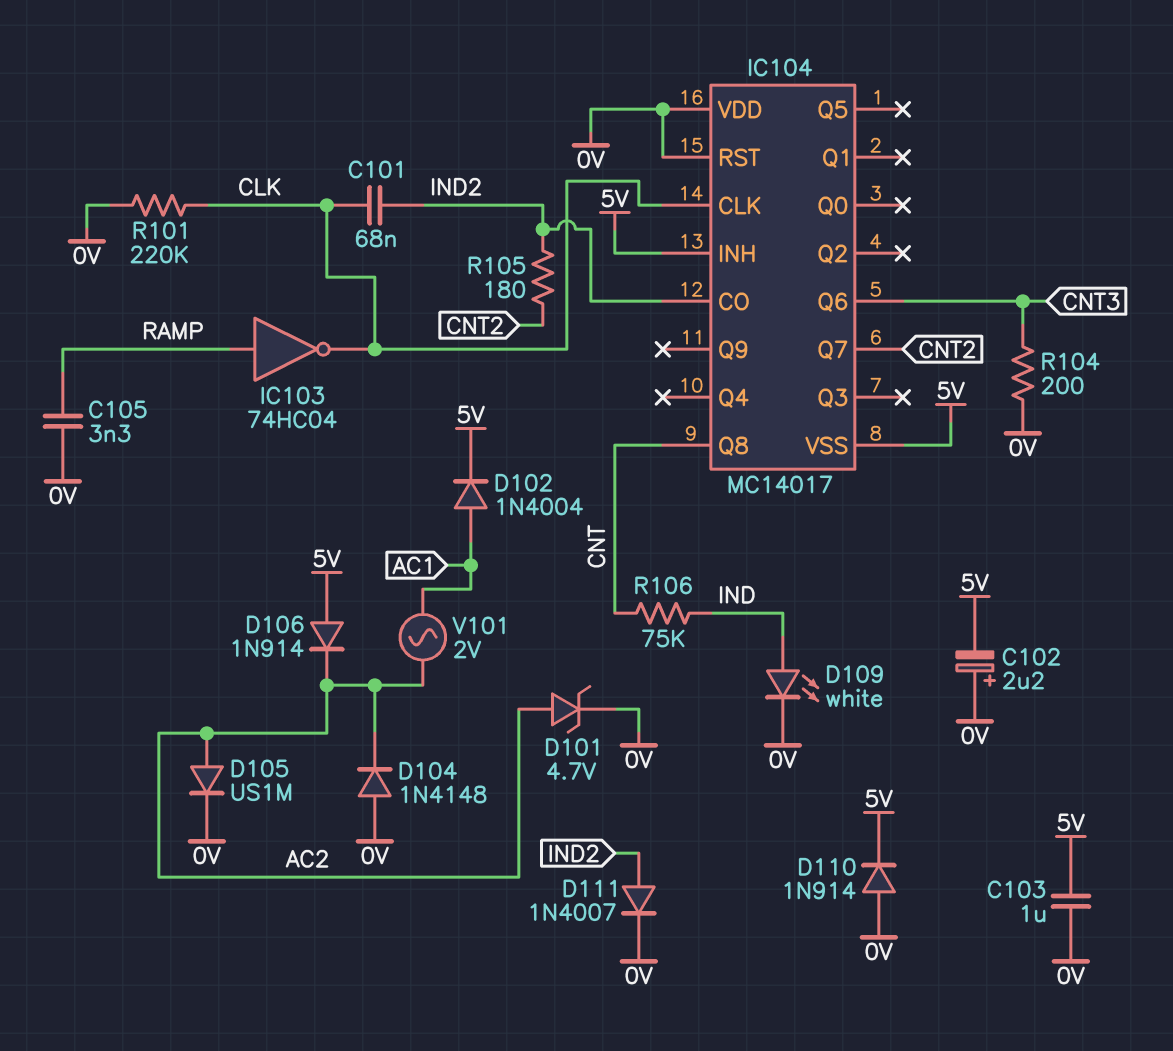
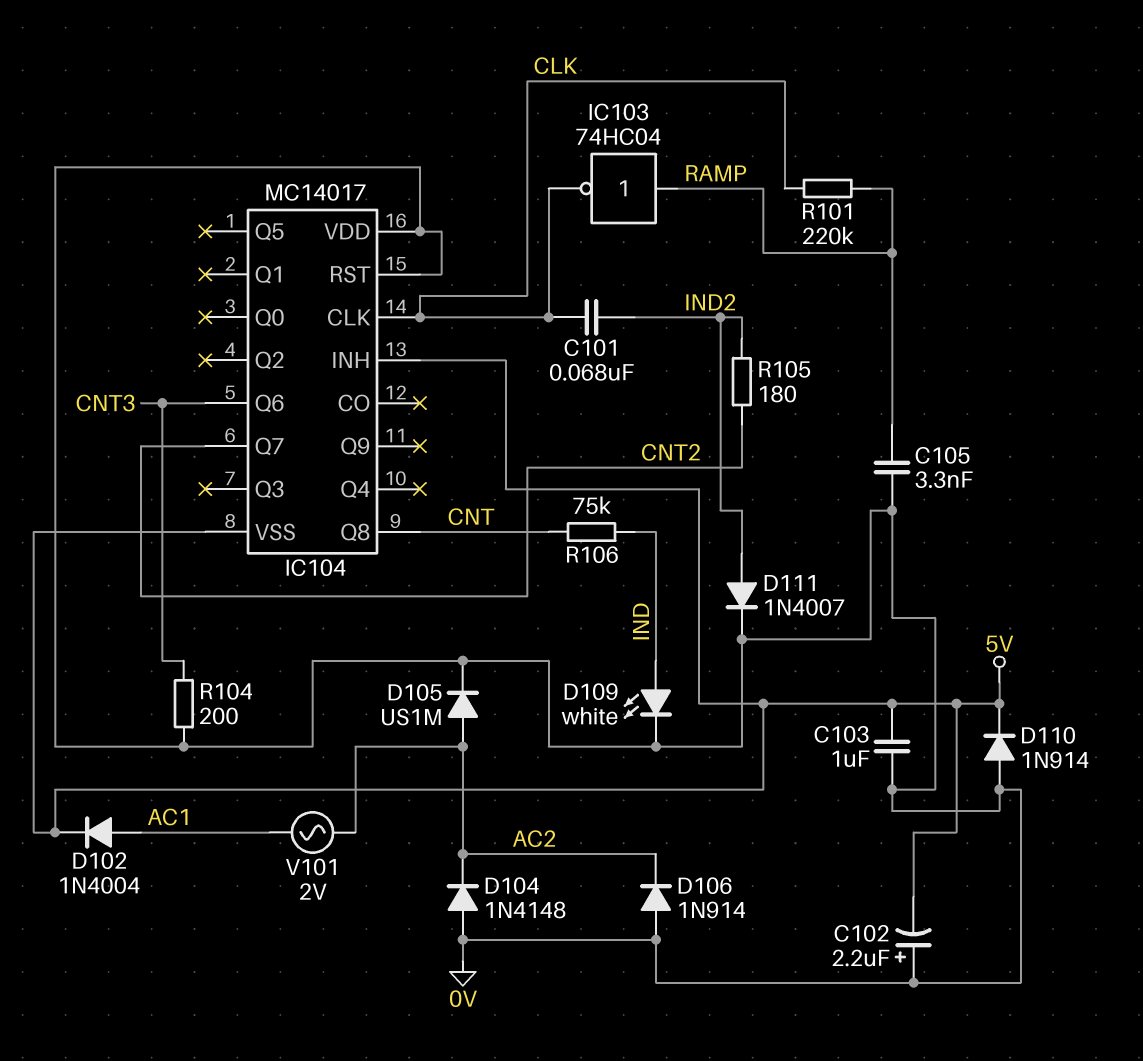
D101: zener 4.7V (A AC2, K 0V) -> none
D106: diode 1N914 (A 5V, K AC2) -> diode 1N914 (A 0V, K AC2)
IC104 pin CO: IND2 -> none
R101: 220k (0V, CLK) -> 220k (CLK, RAMP)

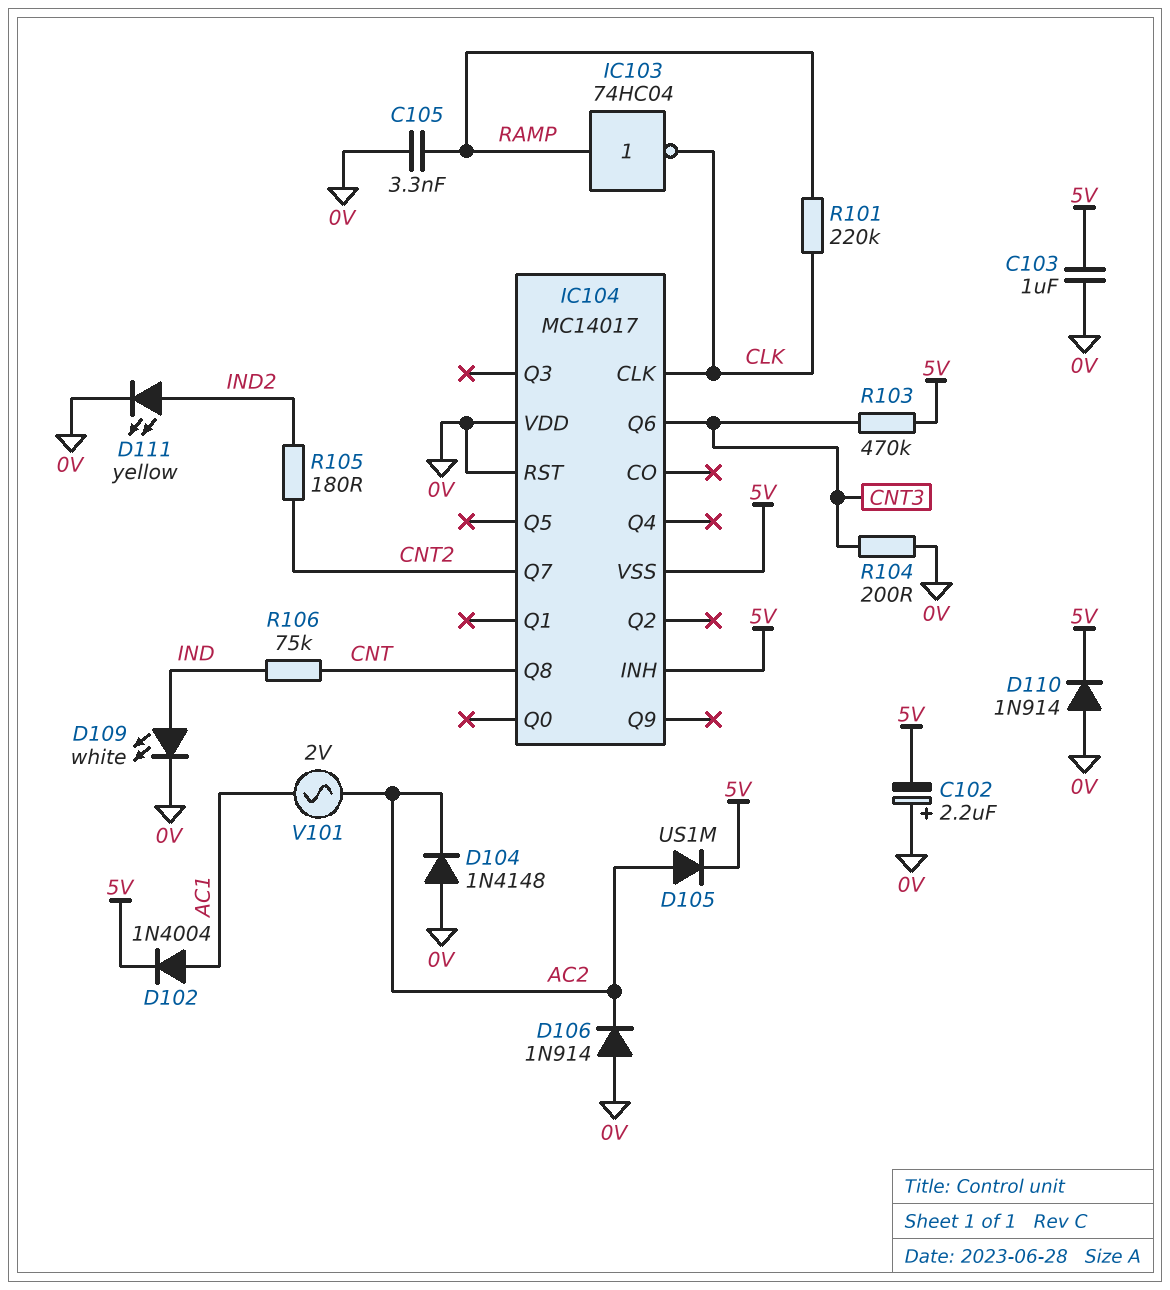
C101: 68nF (CLK, IND2) -> none
D105: diode US1M (A AC2, K 0V) -> diode US1M (A AC2, K 5V)
D111: diode 1N4007 (A IND2, K 0V) -> LED yellow (A IND2, K 0V)
R103: none -> 470k (5V, CNT3)

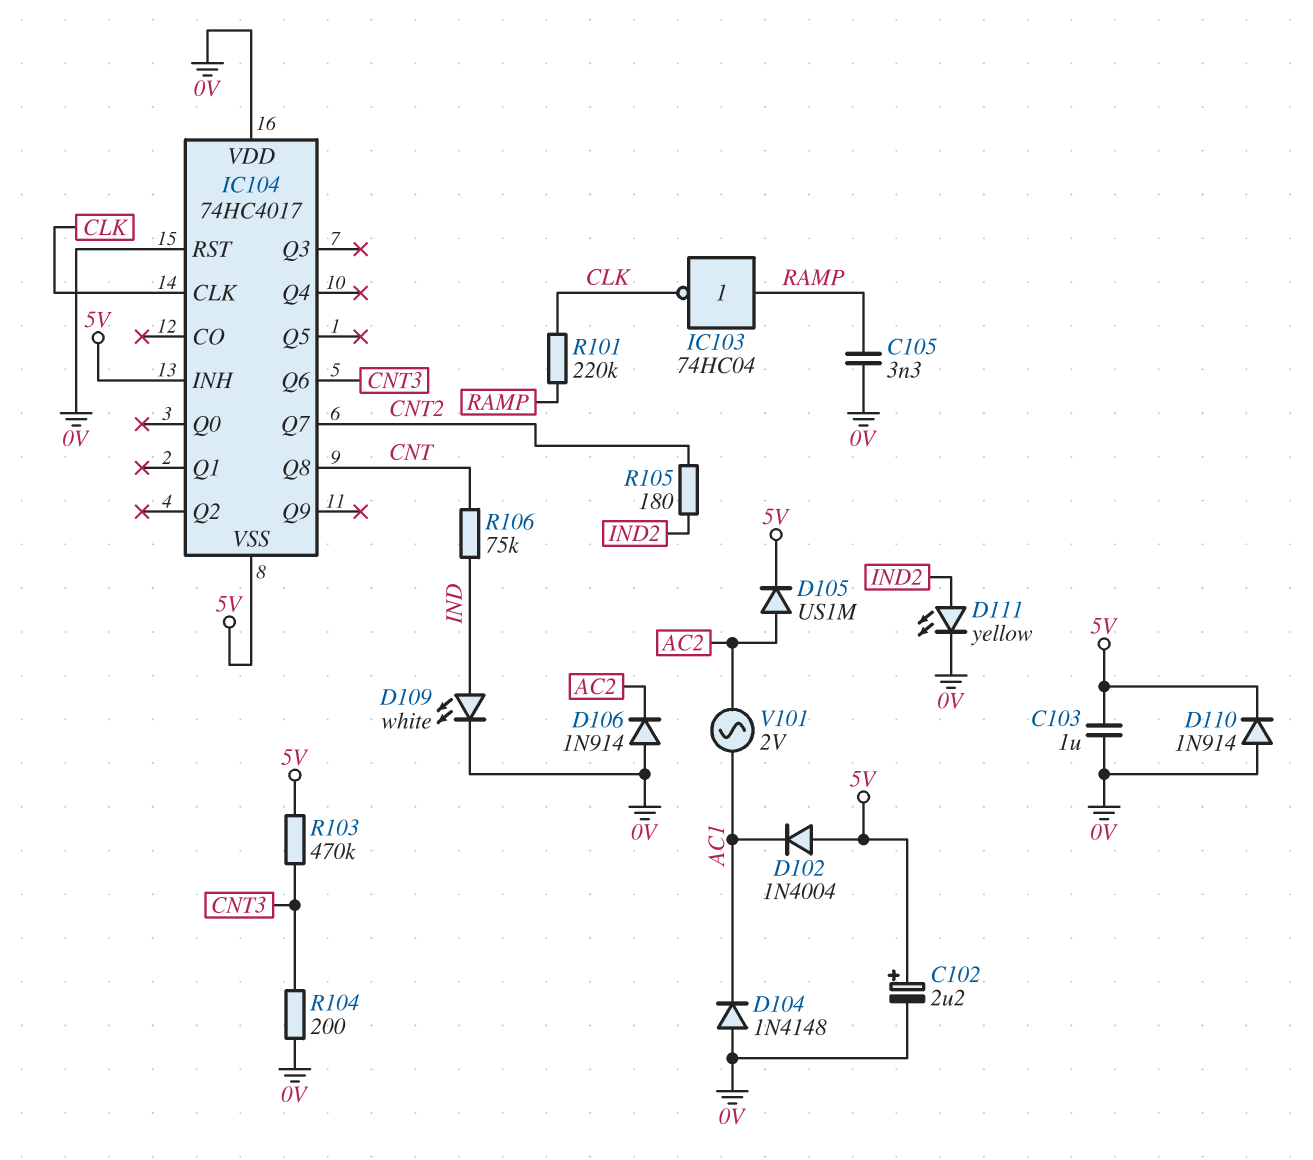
C102: 2.2uF (plus 0V, minus 5V) -> 2.2uF (plus 5V, minus 0V)
D102: diode 1N4004 (A AC1, K 5V) -> diode 1N4004 (A 5V, K AC1)
D104: diode 1N4148 (A 0V, K AC2) -> diode 1N4148 (A 0V, K AC1)
IC104: MC14017 -> 74HC4017

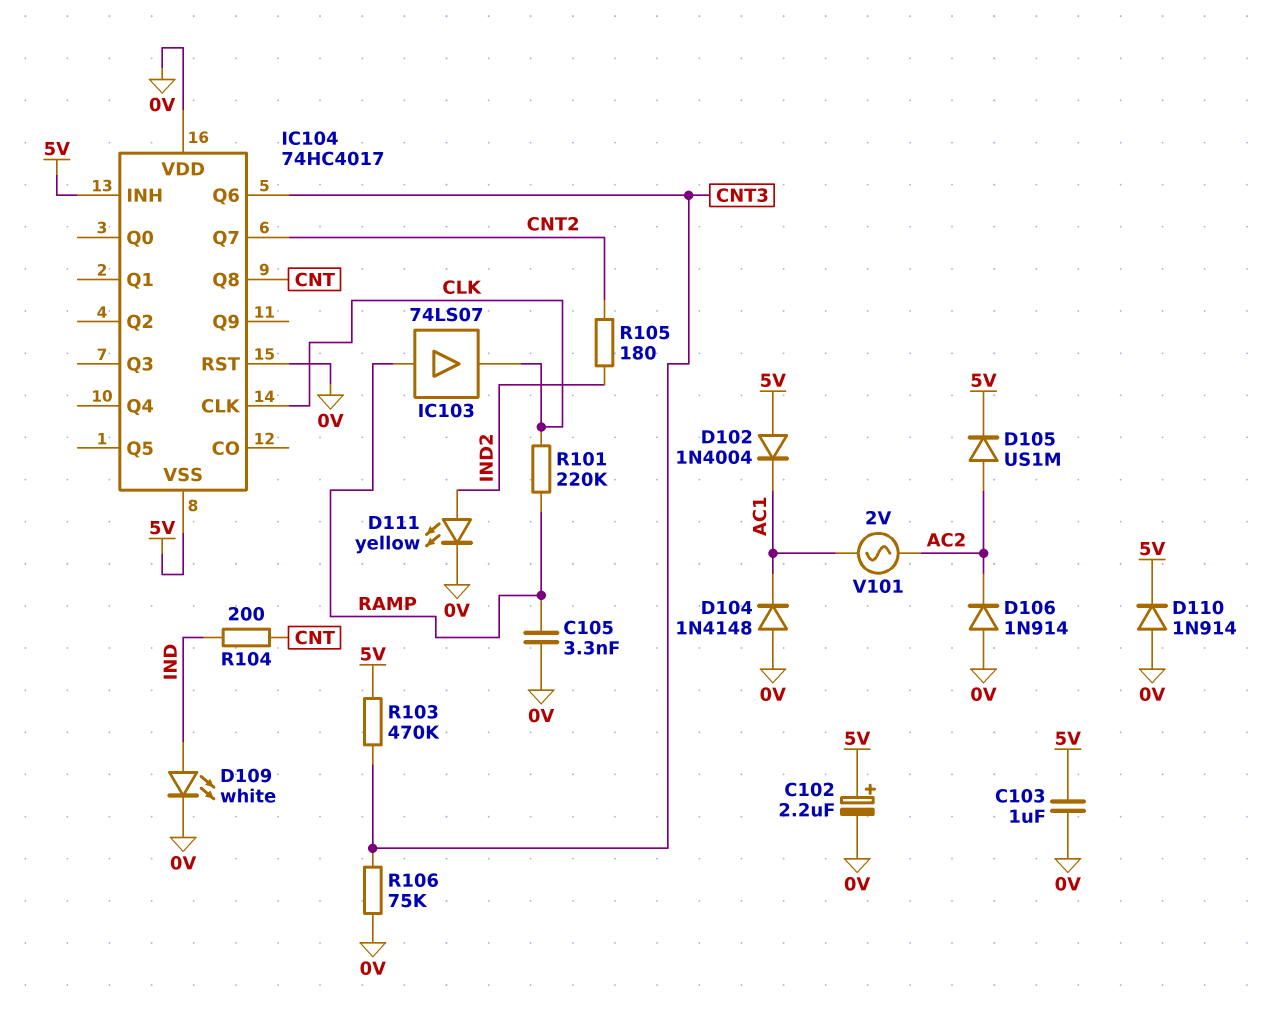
IC103: NOT 74HC04 (in RAMP, out CLK) -> buffer 74LS07 (in RAMP, out CLK)
R104: 200 (0V, CNT3) -> 200 (CNT, IND)
R106: 75k (CNT, IND) -> 75k (0V, CNT3)

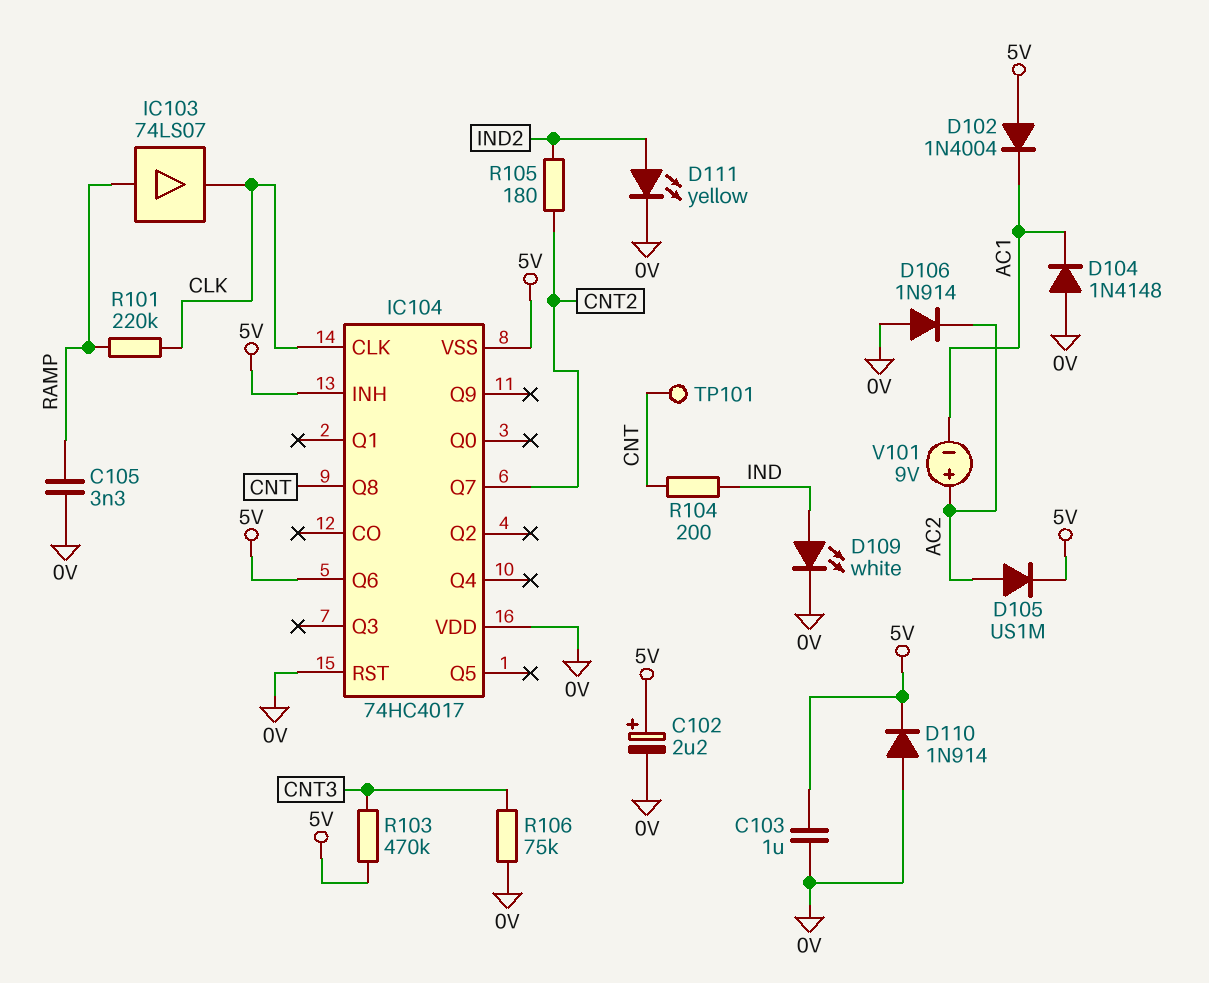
IC104 pin Q6: CNT3 -> 5V
TP101: none -> test point (CNT)
V101: AC 2V (AC1, AC2) -> 9V (plus AC2, minus AC1)

